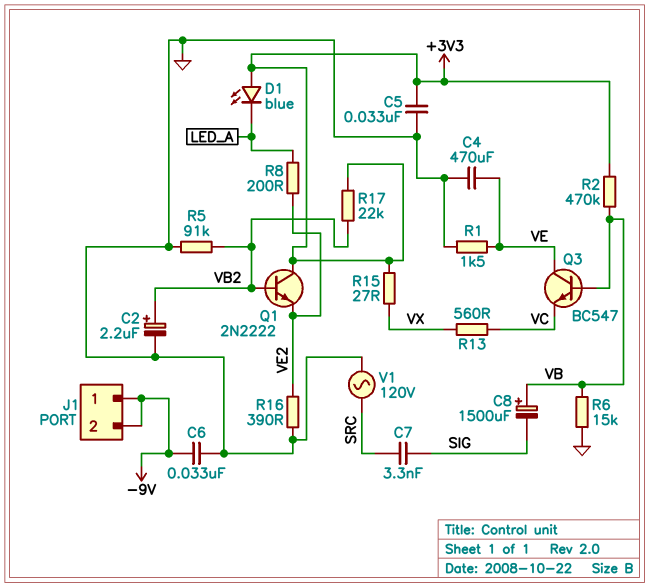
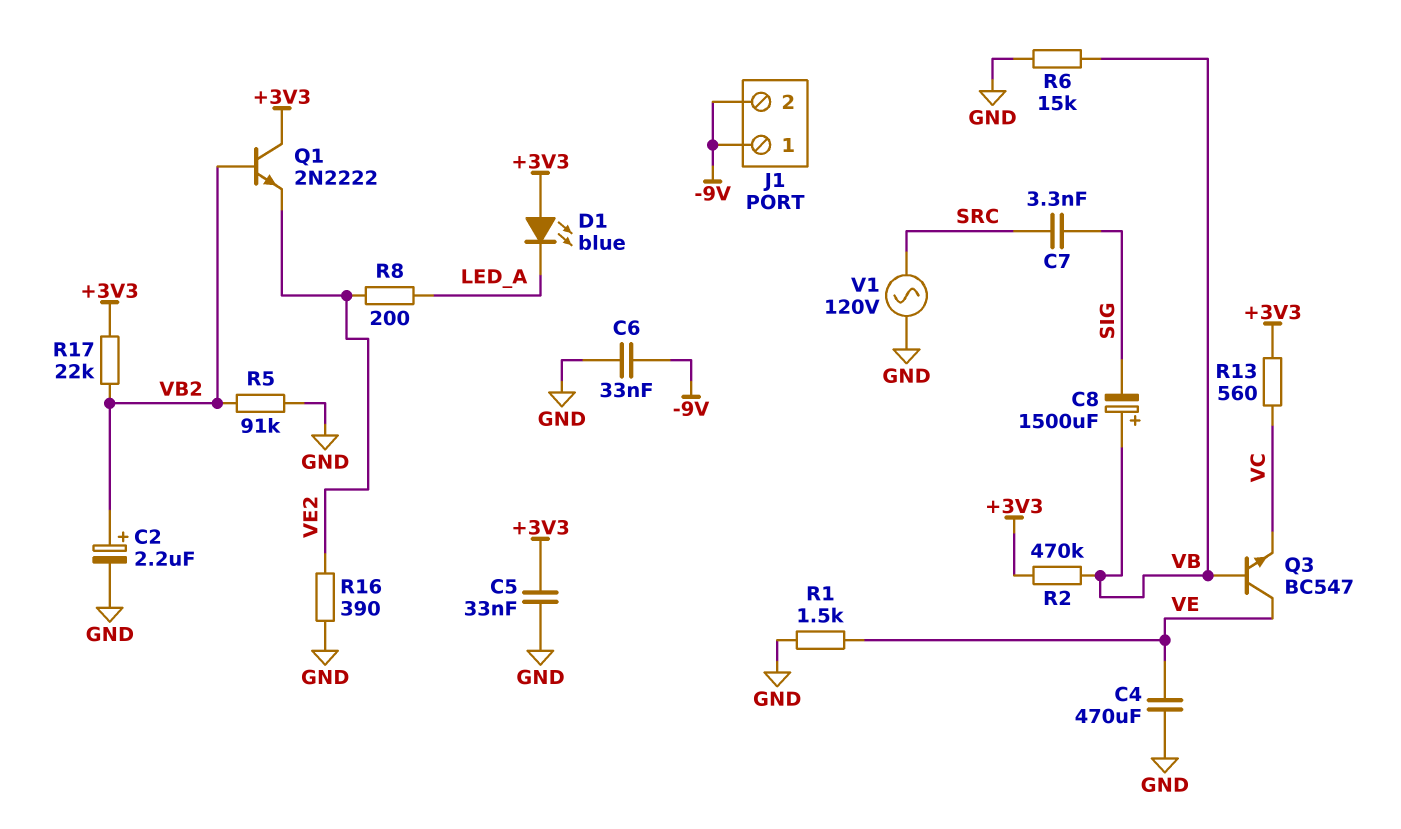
R13: 560 (VC, VX) -> 560 (+3V3, VC)
R15: 27 (+3V3, VX) -> none

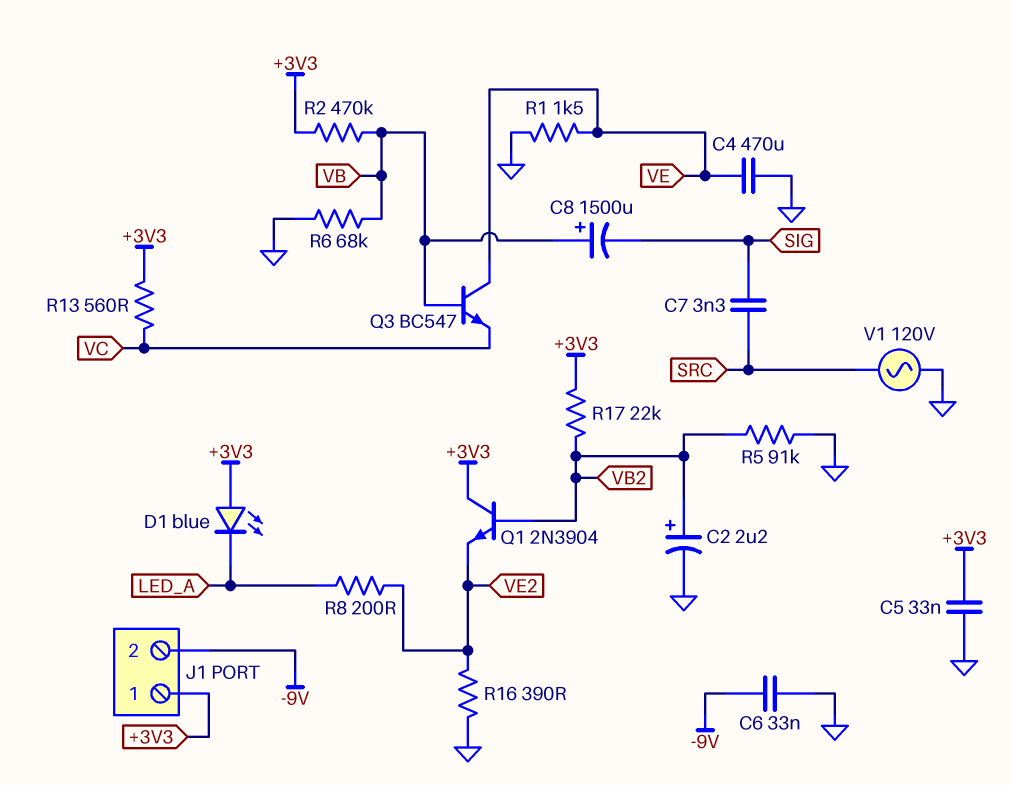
J1 pin 1: -9V -> +3V3
Q1: NPN 2N2222 (B VB2, C +3V3, E VE2) -> NPN 2N3904 (B VB2, C +3V3, E VE2)
R6: 15k (GND, VB) -> 68k (GND, VB)

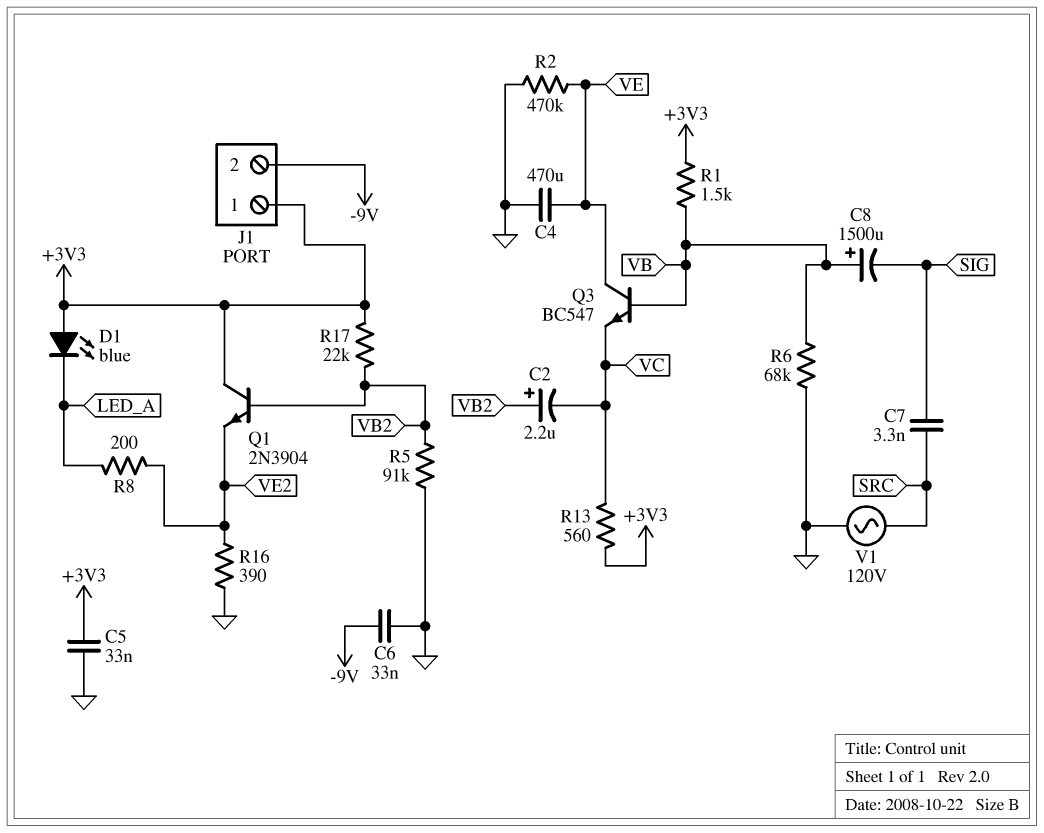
C2: 2.2uF (plus VB2, minus GND) -> 2.2uF (plus VB2, minus VC)
R1: 1.5k (GND, VE) -> 1.5k (+3V3, VB)
R2: 470k (+3V3, VB) -> 470k (GND, VE)

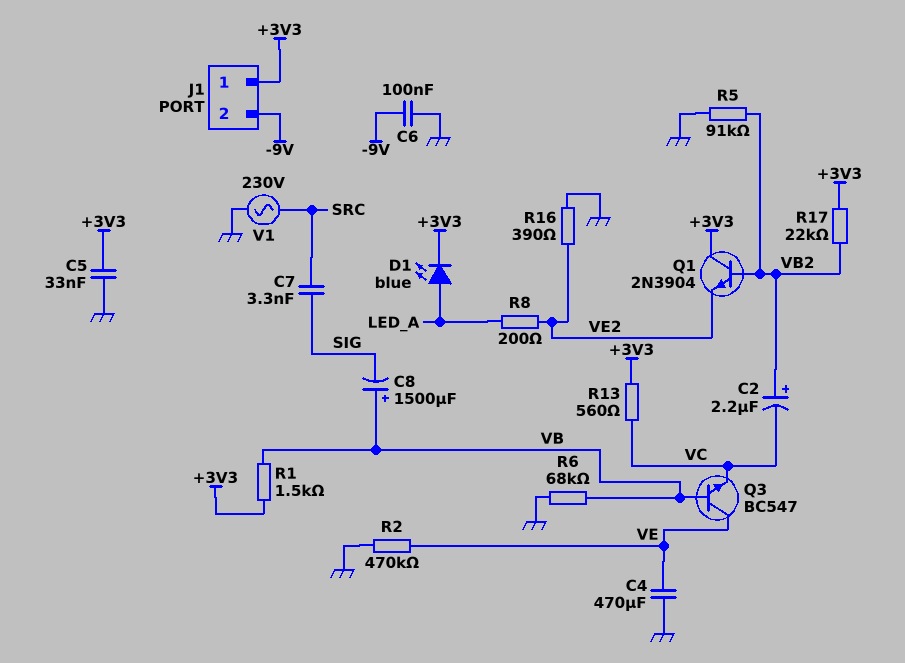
C6: 33nF (-9V, GND) -> 100nF (-9V, GND)
D1: LED blue (A +3V3, K LED_A) -> LED blue (A LED_A, K +3V3)
V1: AC 120V (GND, SRC) -> AC 230V (GND, SRC)

